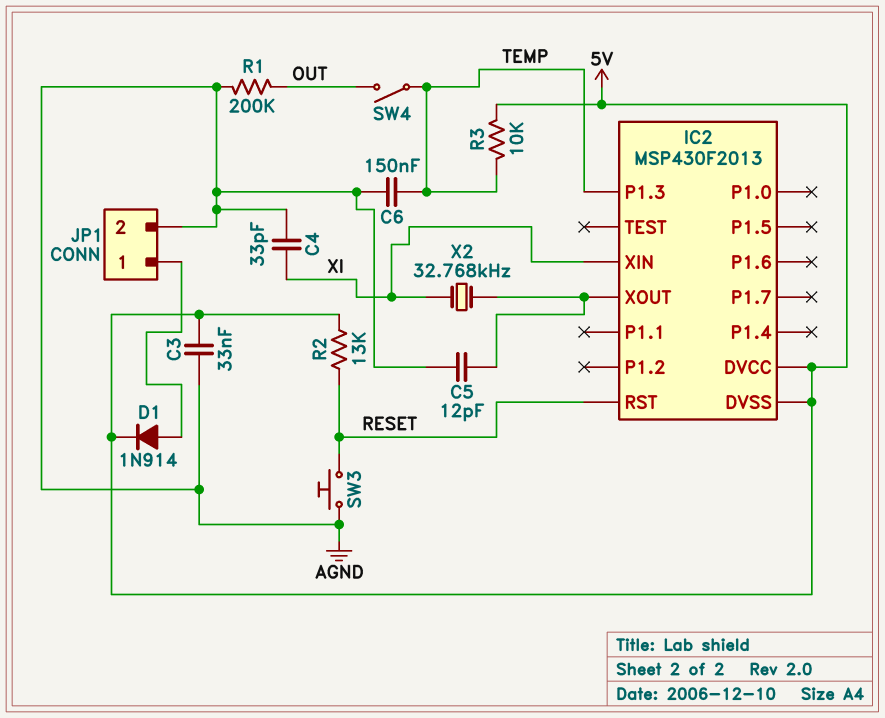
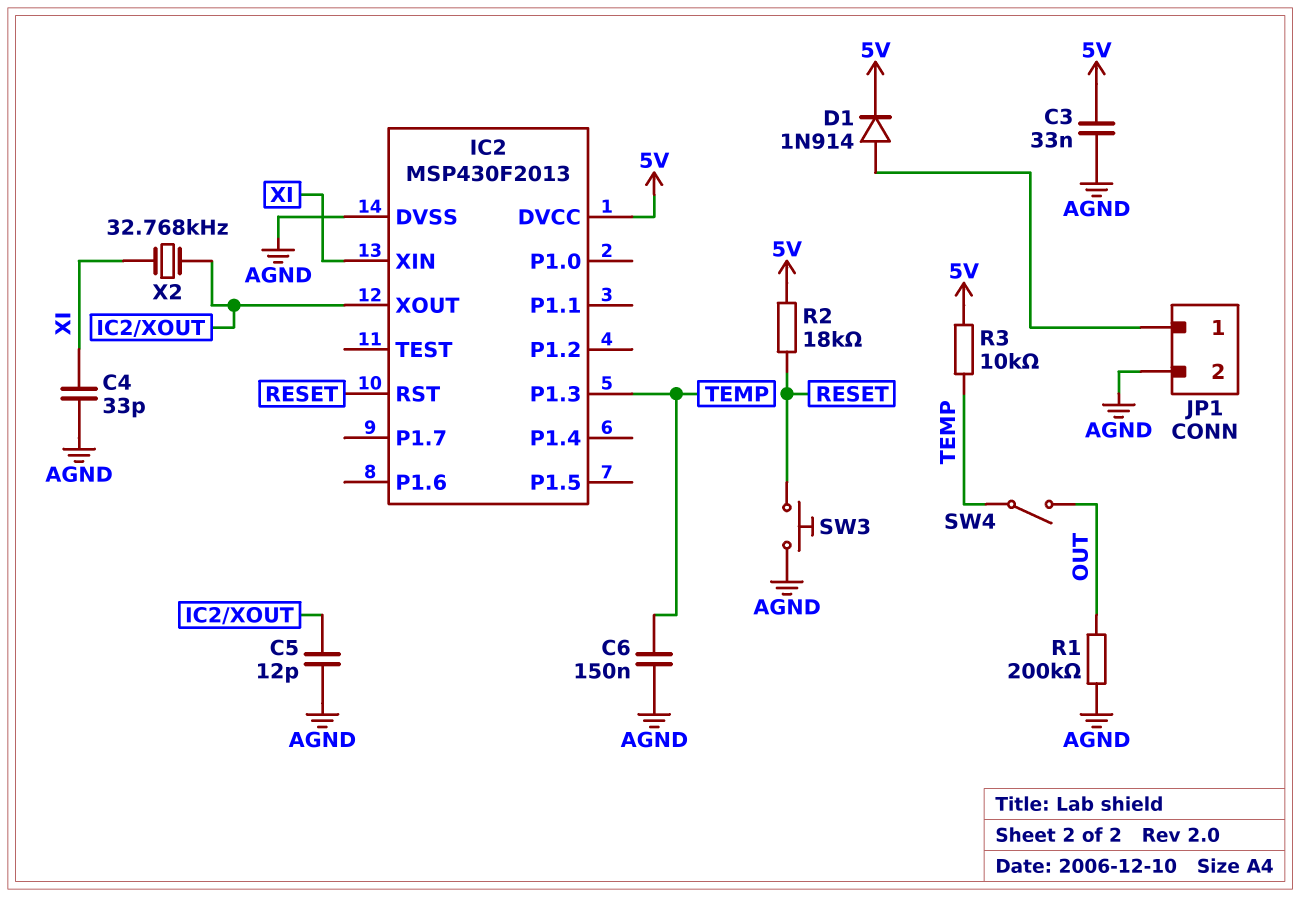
IC2 pin DVSS: 5V -> AGND
R2: 13k (5V, RESET) -> 18k (5V, RESET)

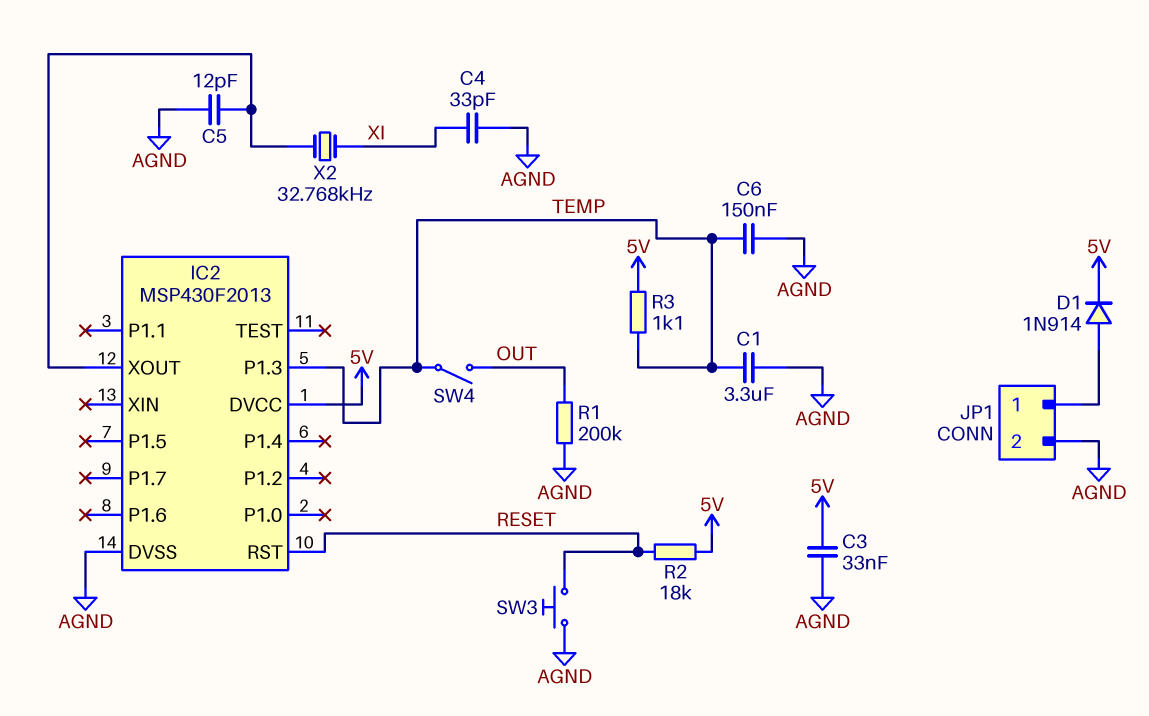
C1: none -> 3.3uF (AGND, TEMP)
IC2 pin XIN: XI -> none
R3: 10k (5V, TEMP) -> 1.1k (5V, TEMP)

